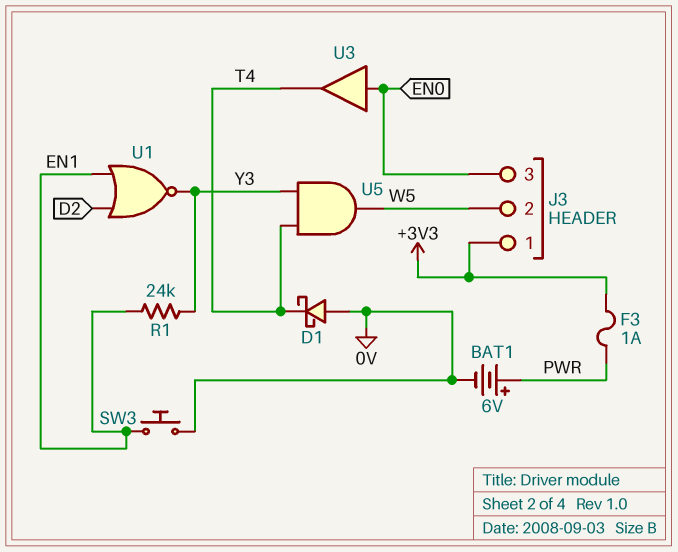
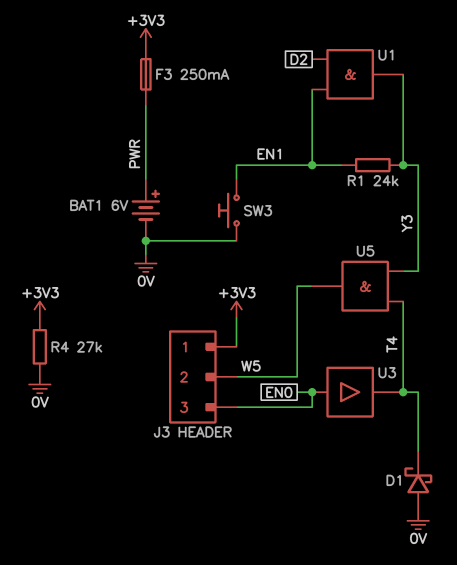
F3: 1A (+3V3, PWR) -> 250mA (+3V3, PWR)
R4: none -> 27k (+3V3, 0V)
U1: NOR (in D2, in EN1, out Y3) -> AND (in D2, in EN1, out Y3)

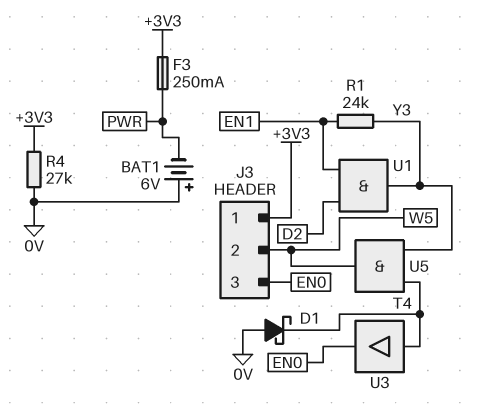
BAT1: 6V (plus PWR, minus 0V) -> 6V (plus 0V, minus PWR)
SW3: button (0V, EN1) -> none
U3: buffer (in EN0, out T4) -> buffer (in T4, out EN0)

